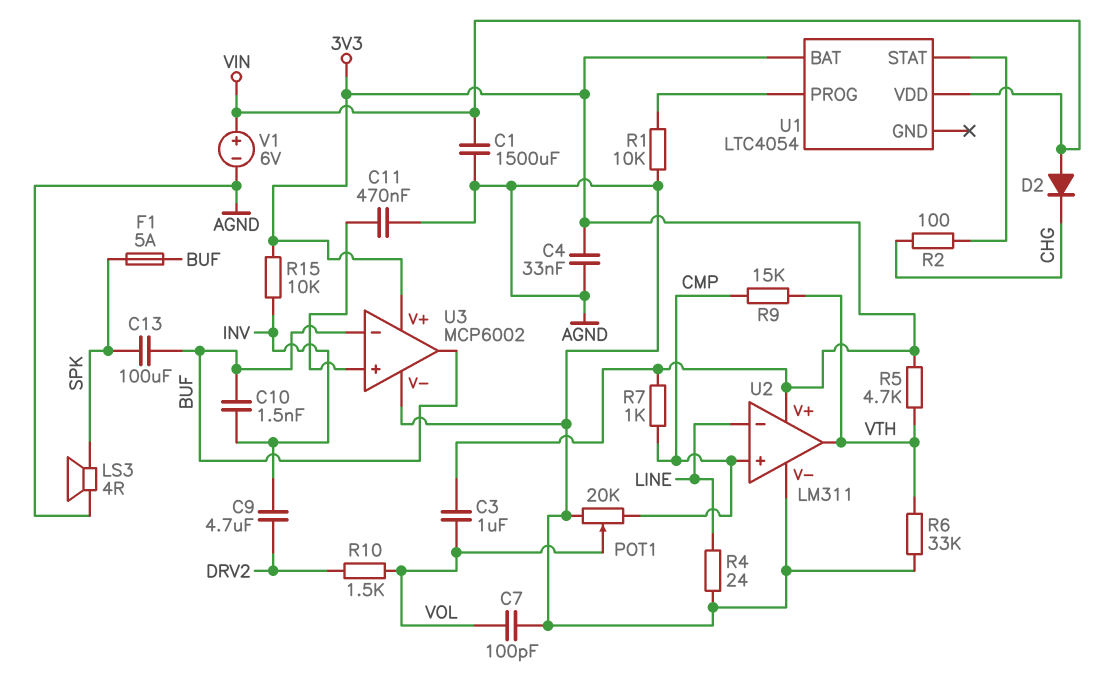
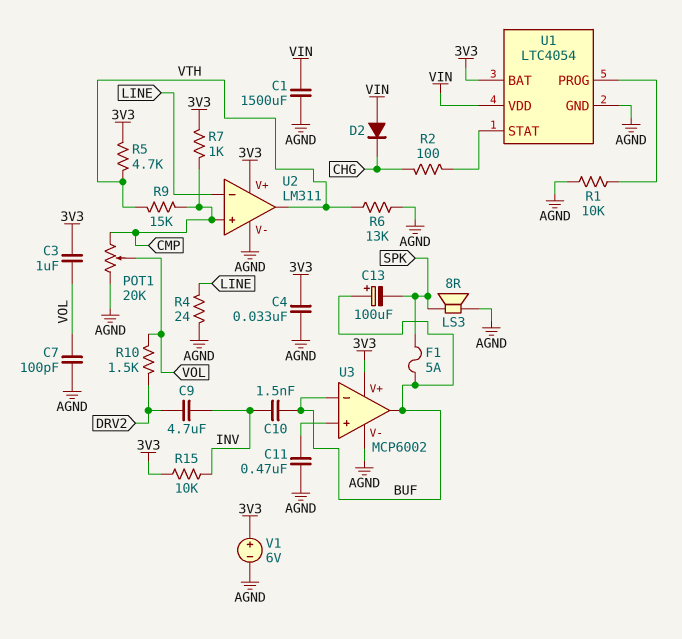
C13: 100uF (BUF, SPK) -> 100uF (plus BUF, minus SPK)
LS3: speaker 4R (AGND, SPK) -> speaker 8R (AGND, SPK)
R6: 33k (AGND, VTH) -> 13k (AGND, VTH)
U1 pin GND: none -> AGND
V1: 6V (plus VIN, minus AGND) -> 6V (plus 3V3, minus AGND)

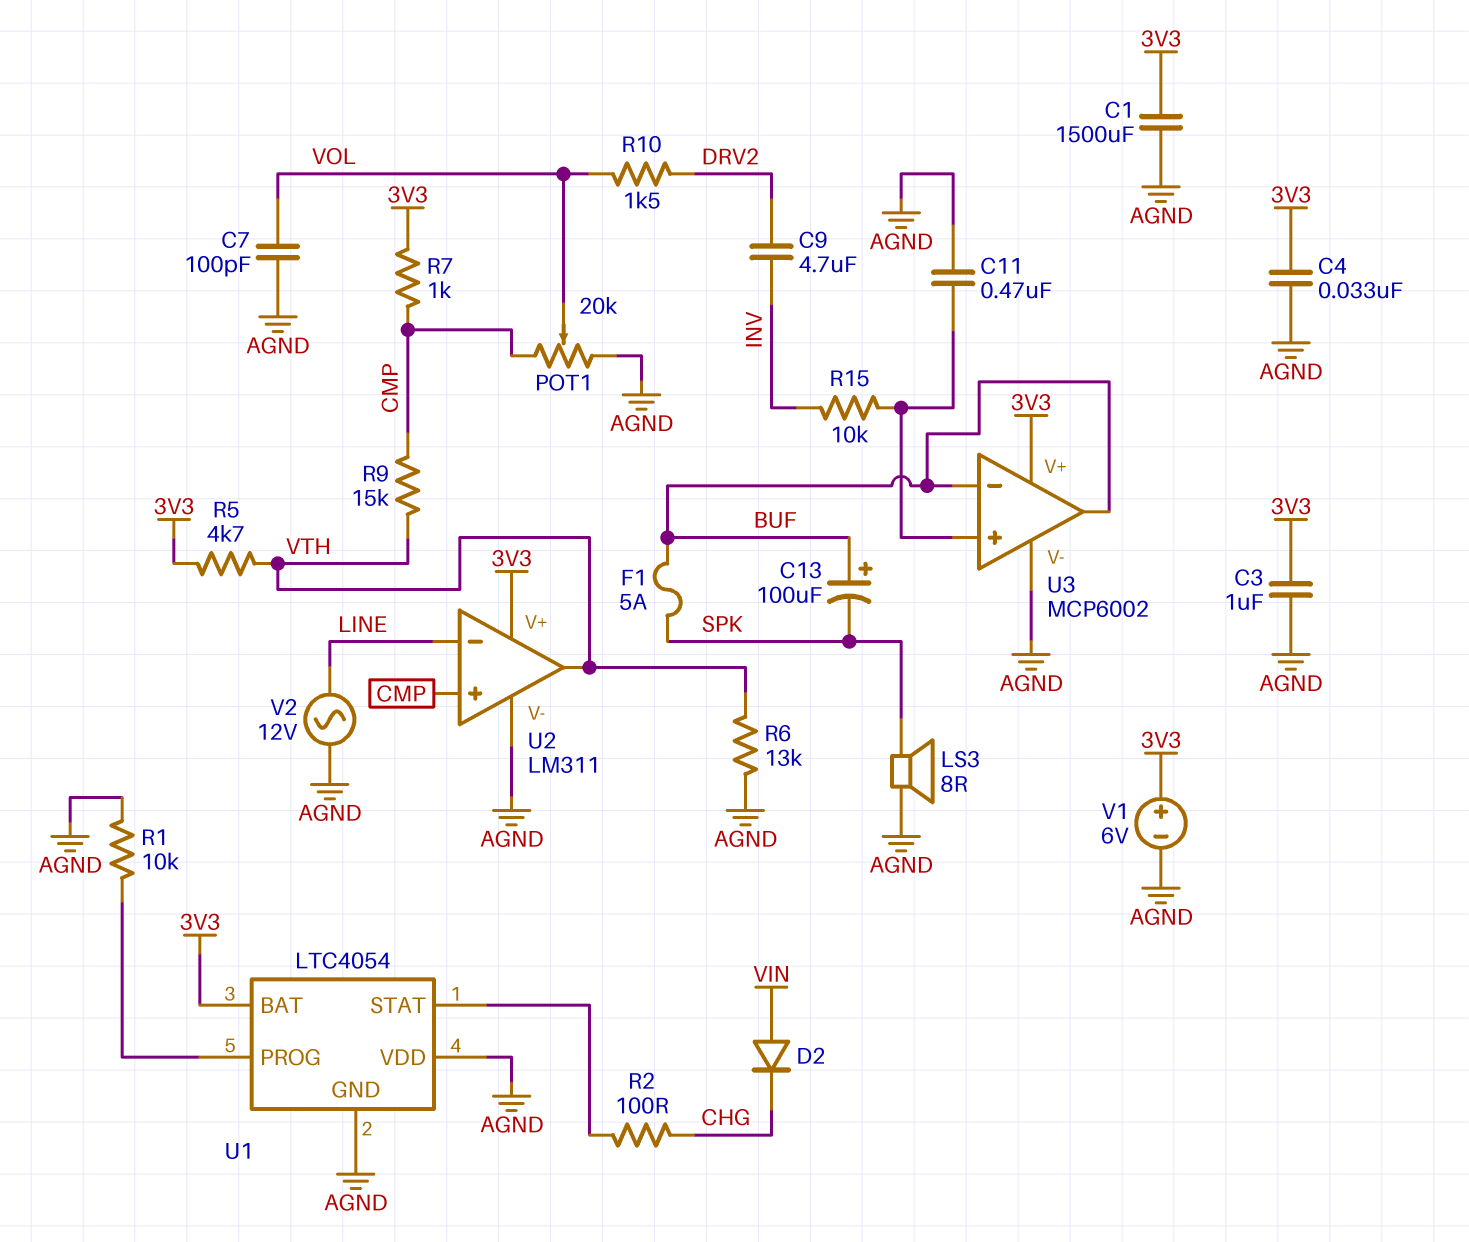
C1: 1500uF (AGND, VIN) -> 1500uF (3V3, AGND)
C3: 1uF (3V3, VOL) -> 1uF (3V3, AGND)
C10: 1.5nF (BUF, INV) -> none
R4: 24 (AGND, LINE) -> none
R15: 10k (3V3, INV) -> 10k (INV, U3/in+)
U1 pin VDD: VIN -> AGND
V2: none -> AC 12V (AGND, LINE)

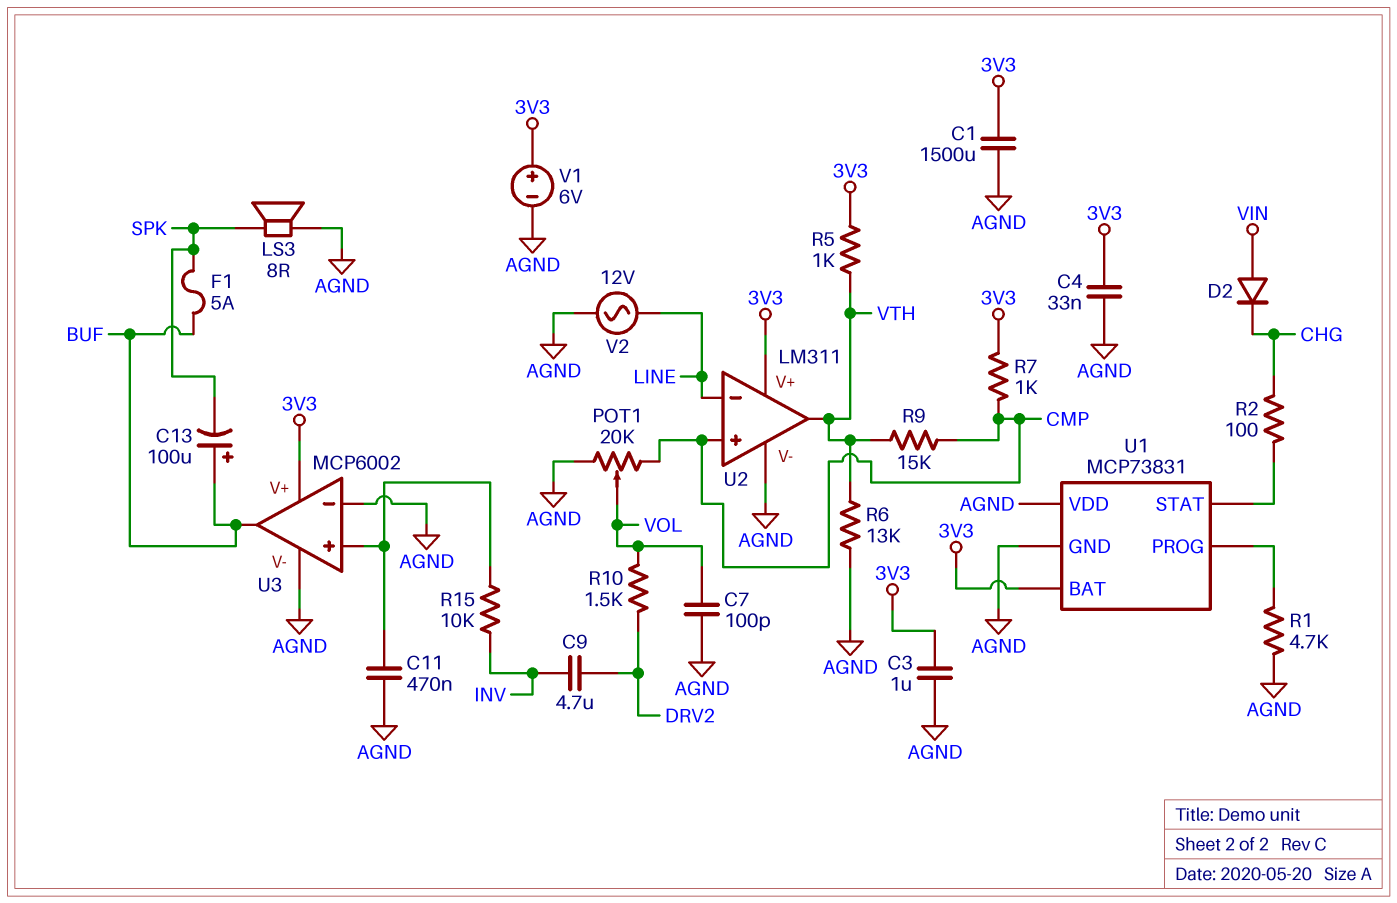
R1: 10k (AGND, U1/PROG) -> 4.7k (AGND, U1/PROG)
R5: 4.7k (3V3, VTH) -> 1k (3V3, VTH)
U1: LTC4054 -> MCP73831
U3 pin in-: BUF -> AGND

